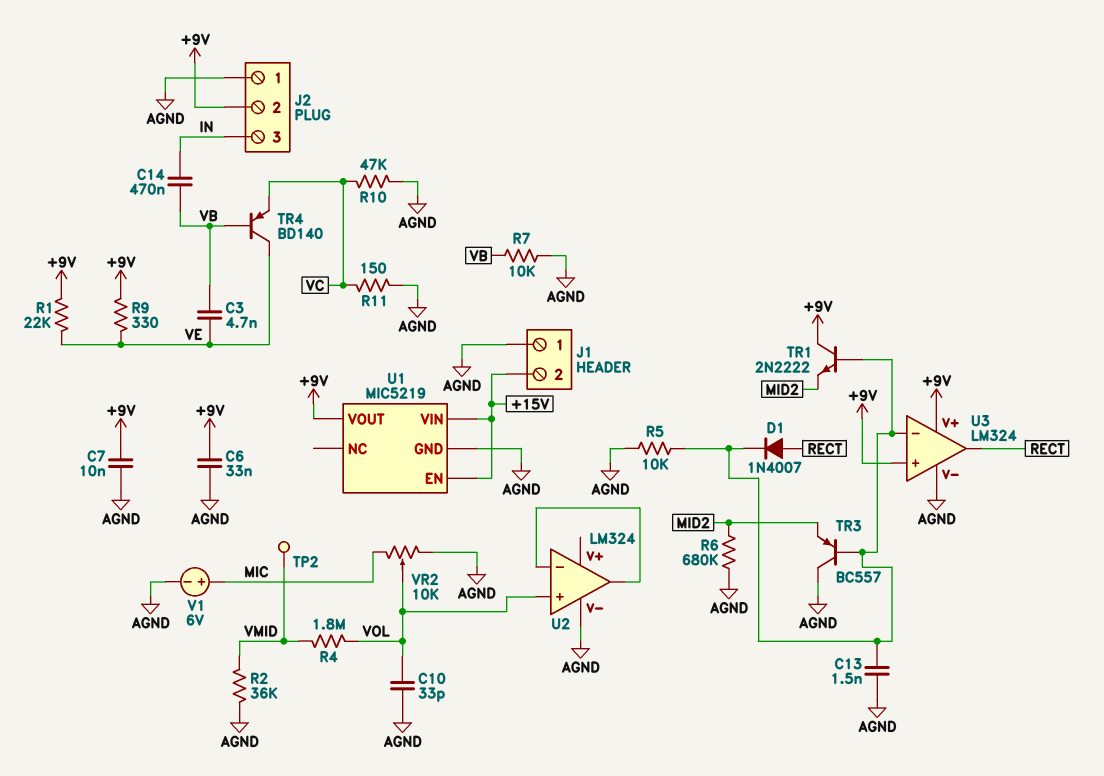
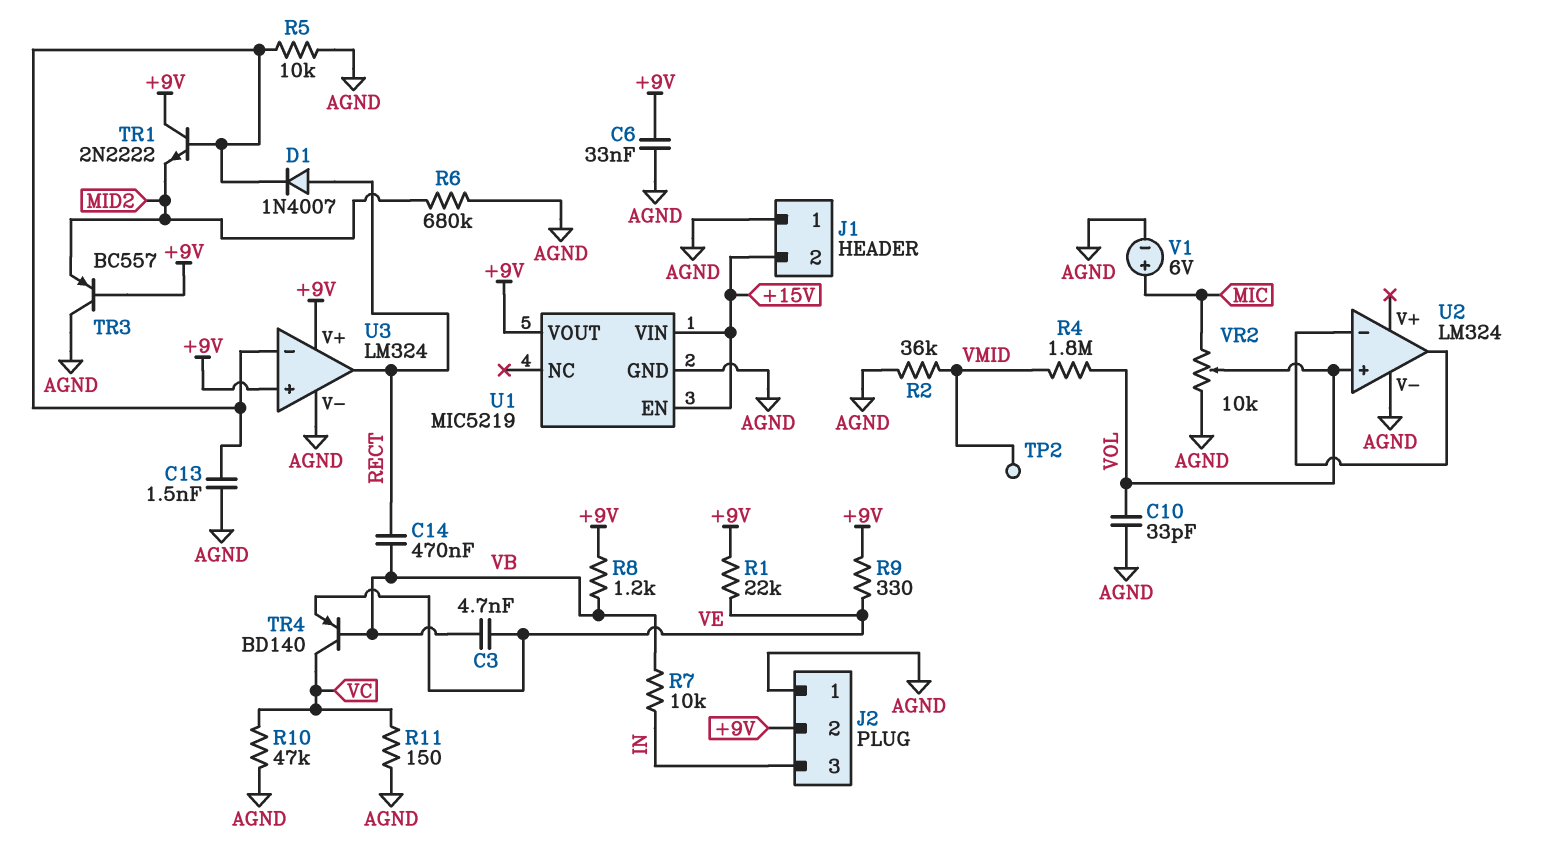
C7: 10nF (+9V, AGND) -> none
C14: 470nF (IN, VB) -> 470nF (RECT, VB)
R7: 10k (AGND, VB) -> 10k (IN, VB)
R8: none -> 1.2k (+9V, VB)
TR3: PNP BC557 (B U3/in-, C AGND, E MID2) -> PNP BC557 (B +9V, C AGND, E MID2)
TR4: PNP BD140 (B VB, C VE, E VC) -> PNP BD140 (B VB, C VC, E VE)

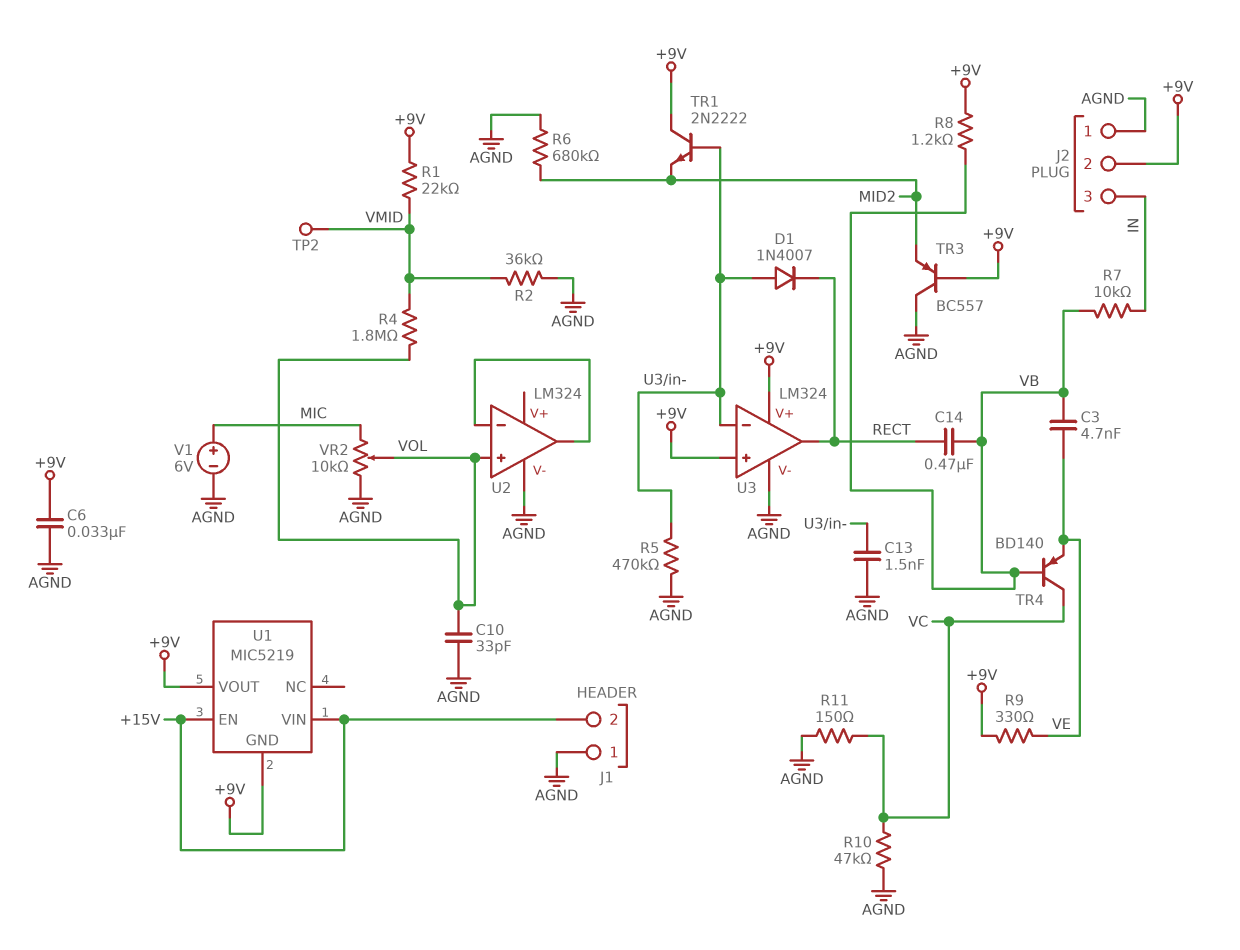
D1: diode 1N4007 (A RECT, K U3/in-) -> diode 1N4007 (A U3/in-, K RECT)
R1: 22k (+9V, VE) -> 22k (+9V, VMID)
R5: 10k (AGND, U3/in-) -> 470k (AGND, U3/in-)
U1 pin GND: AGND -> +9V

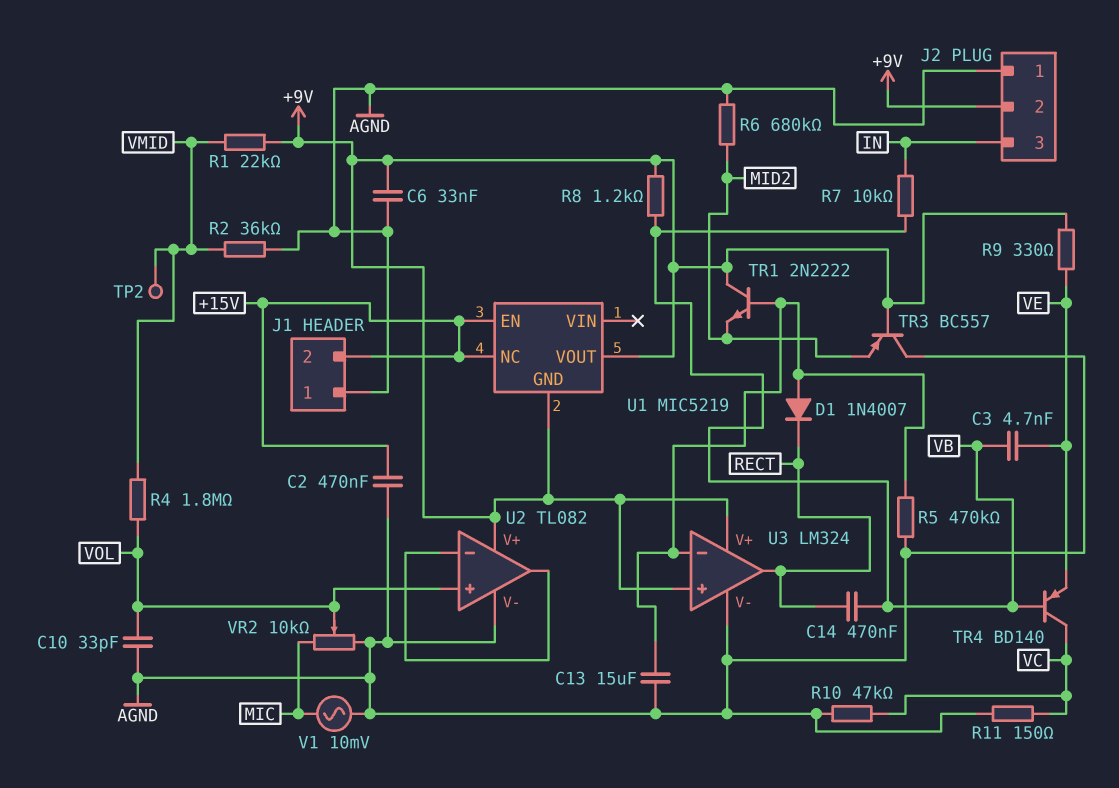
C2: none -> 470nF (+15V, AGND)
C13: 1.5nF (AGND, U3/in-) -> 15uF (AGND, U3/in-)
U1 pin NC: none -> +15V
U1 pin VIN: +15V -> none
U2: LM324 -> TL082
U2 pin V+: none -> +9V
V1: 6V (plus MIC, minus AGND) -> AC 10mV (AGND, MIC)

